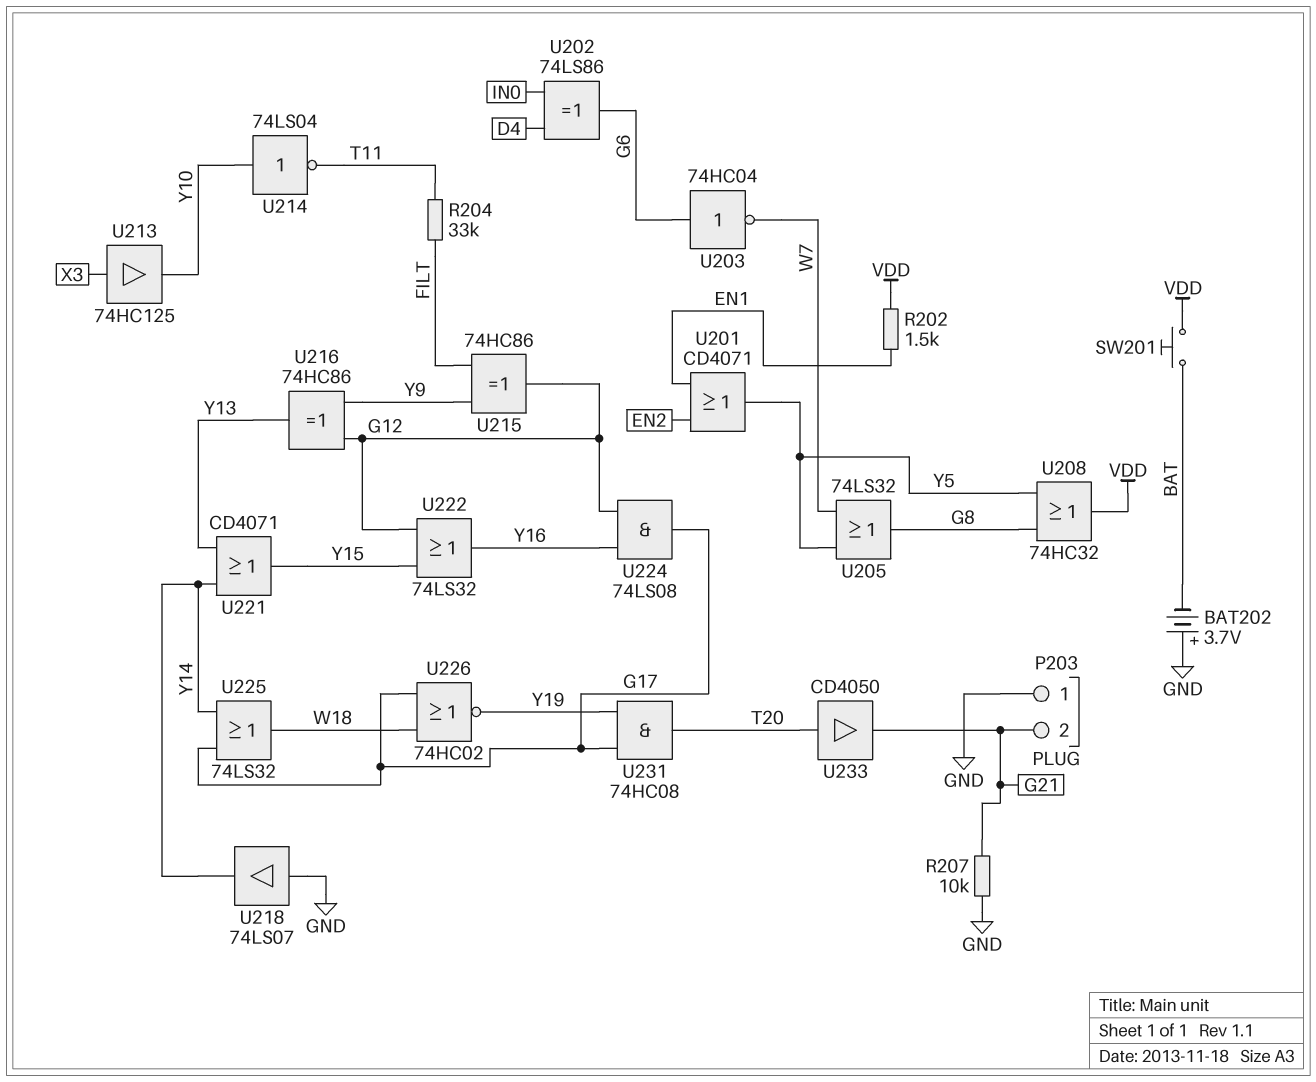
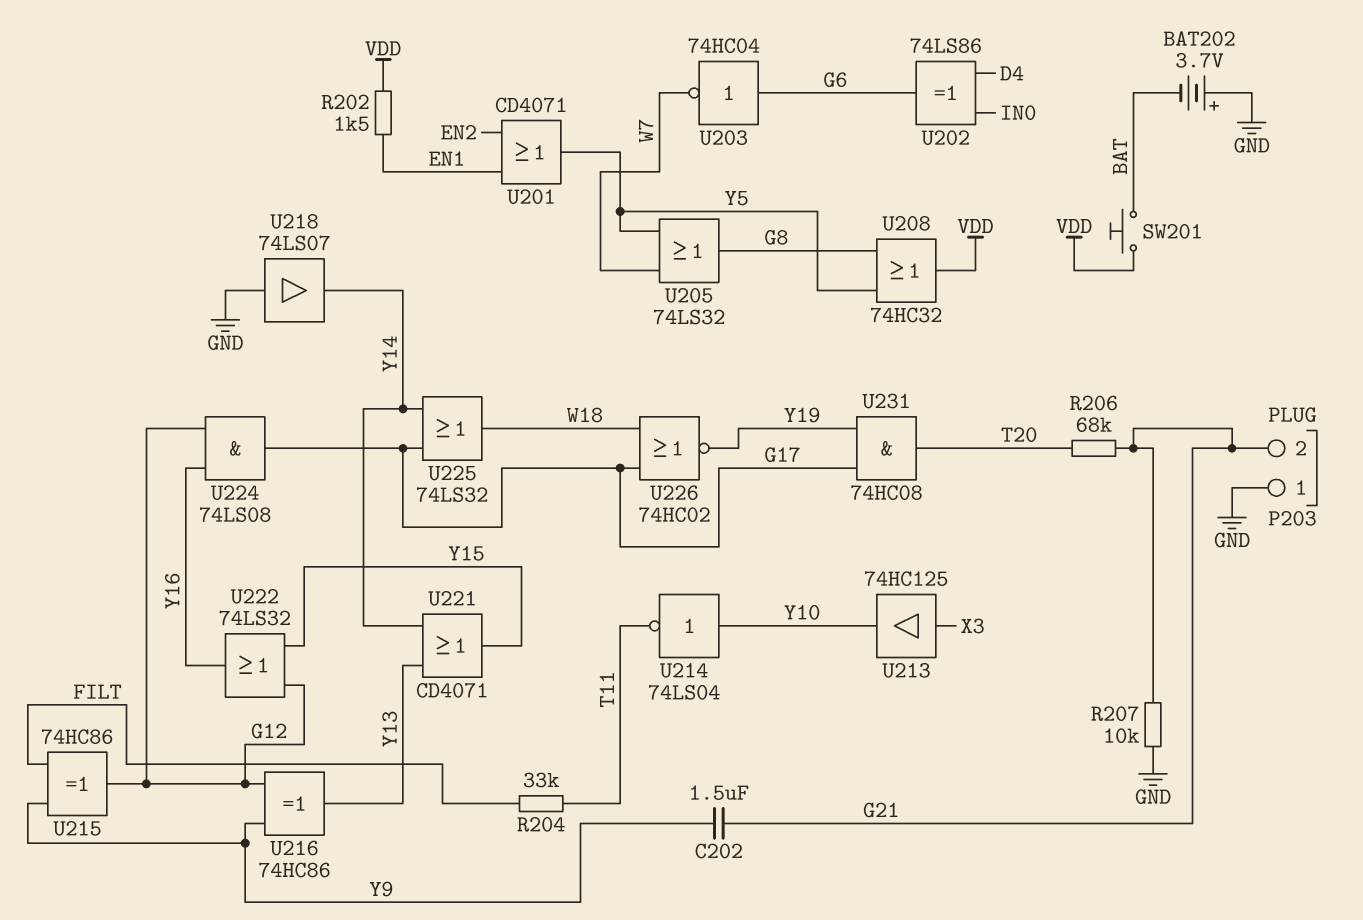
C202: none -> 1.5uF (G21, Y9)
R206: none -> 68k (G21, T20)
U233: buffer CD4050 (in T20, out G21) -> none

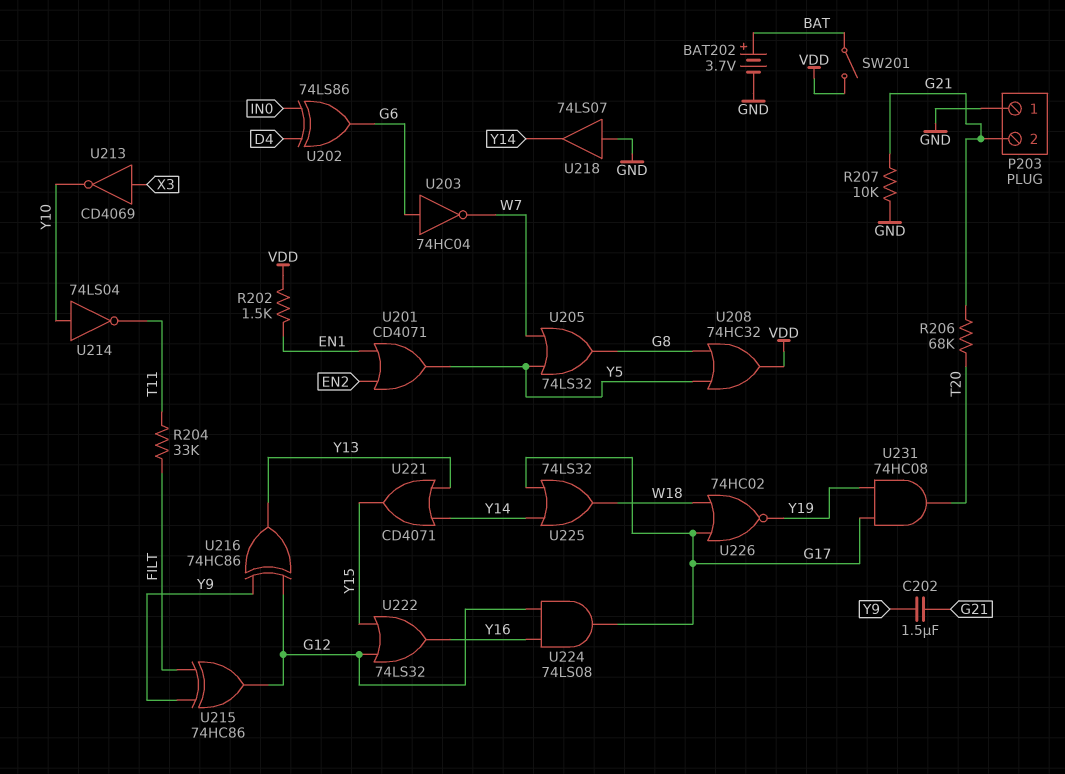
BAT202: 3.7V (plus GND, minus BAT) -> 3.7V (plus BAT, minus GND)
SW201: button (BAT, VDD) -> switch (BAT, VDD)
U213: buffer 74HC125 (in X3, out Y10) -> NOT CD4069 (in X3, out Y10)

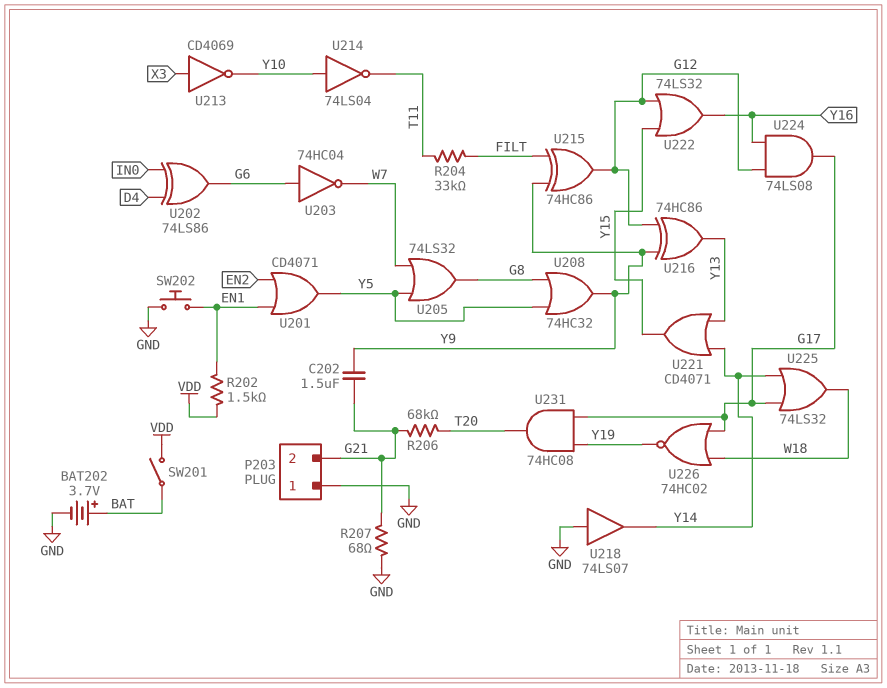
R207: 10k (G21, GND) -> 68 (G21, GND)
SW202: none -> button (EN1, GND)
U208: OR 74HC32 (in G8, in Y5, out VDD) -> OR 74HC32 (in G8, in Y5, out Y9)

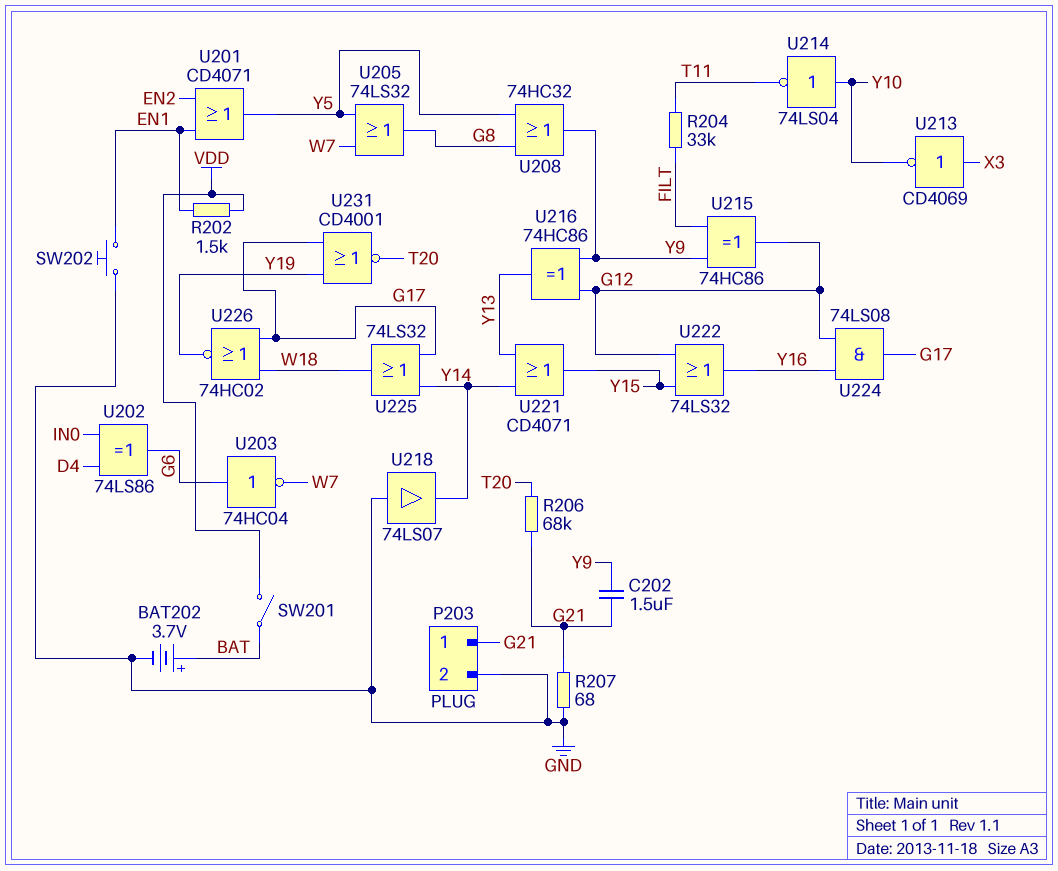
P203 pin 1: GND -> G21
P203 pin 2: G21 -> GND
U231: AND 74HC08 (in G17, in Y19, out T20) -> NOR CD4001 (in G17, in Y19, out T20)

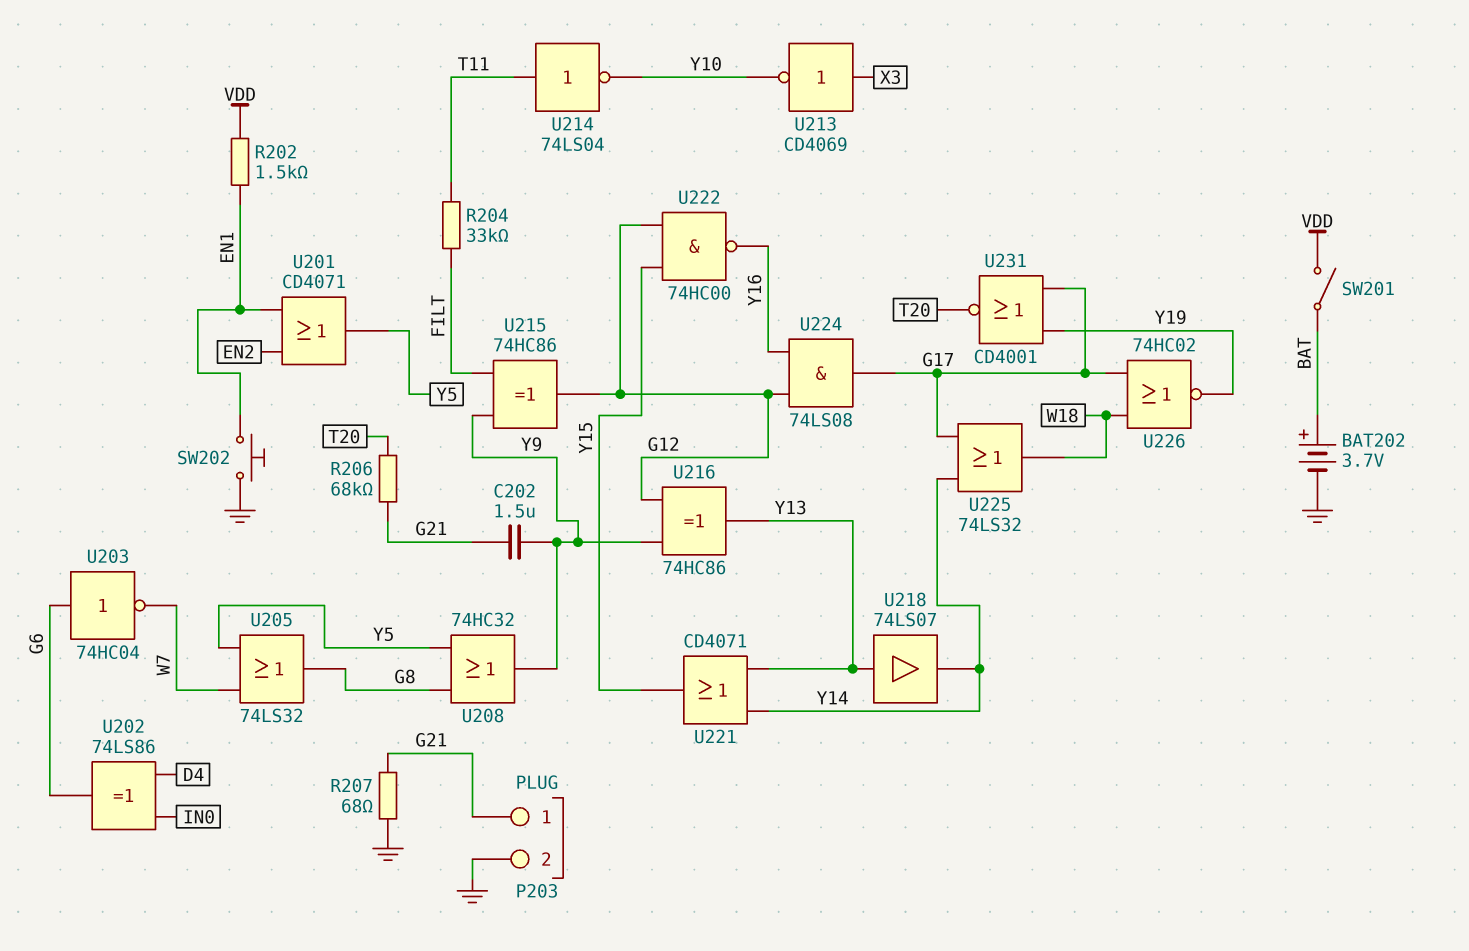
U214: NOT 74LS04 (in Y10, out T11) -> NOT 74LS04 (in T11, out Y10)
U218: buffer 74LS07 (in GND, out Y14) -> buffer 74LS07 (in Y13, out Y14)
U222: OR 74LS32 (in G12, in Y15, out Y16) -> NAND 74HC00 (in G12, in Y15, out Y16)

